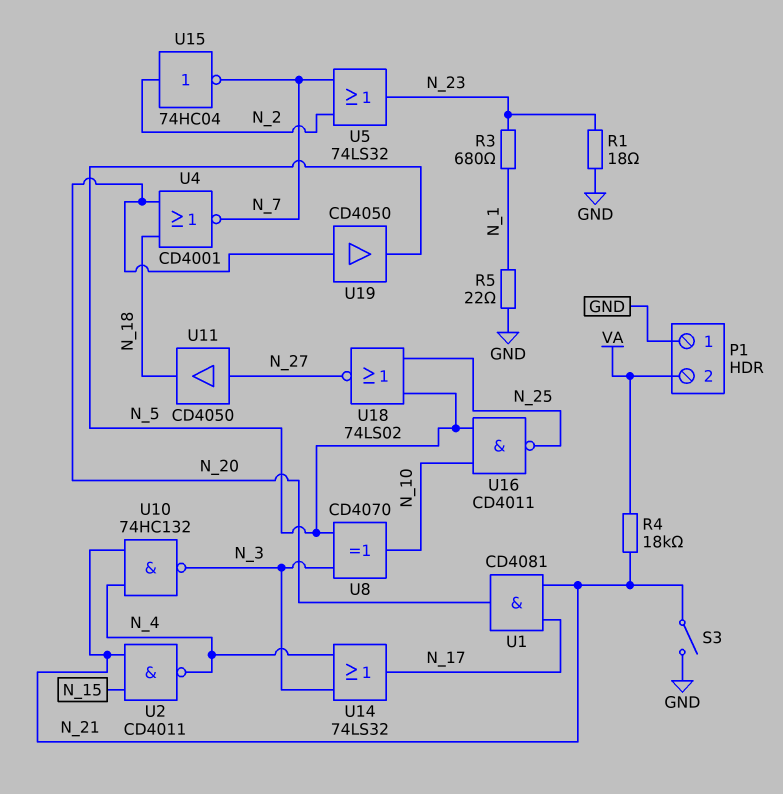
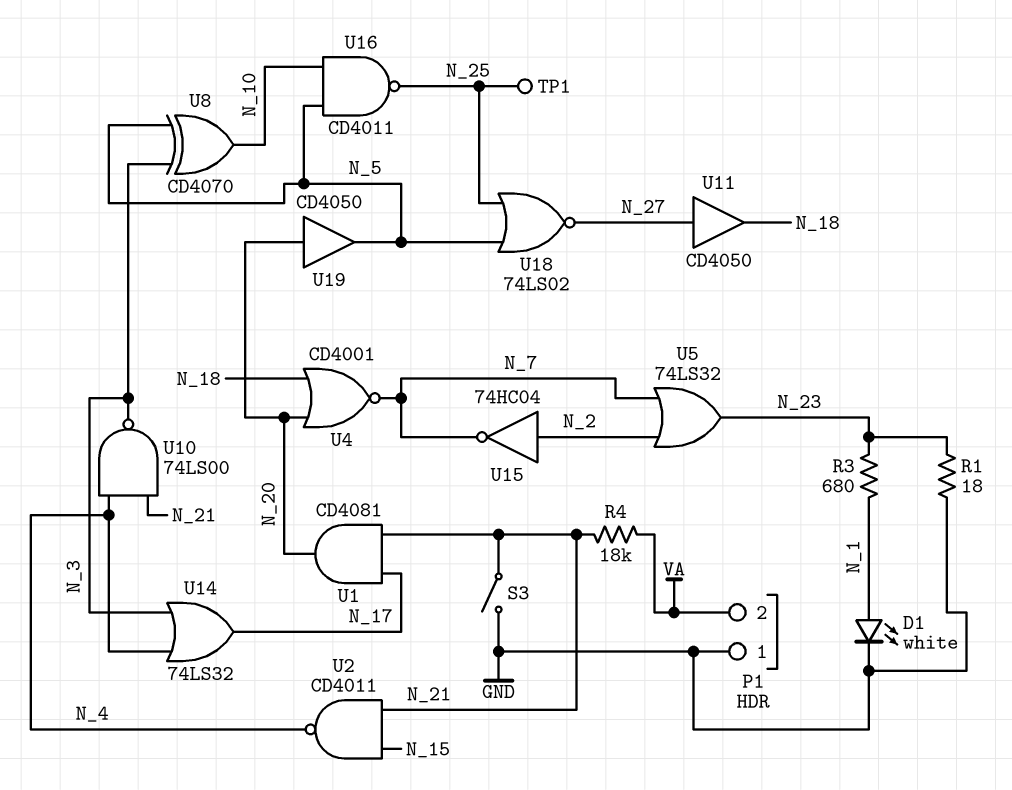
D1: none -> LED white (A N_1, K GND)
R5: 22 (GND, N_1) -> none
TP1: none -> test point (N_25)
U10: NAND 74HC132 (in N_4, in N_21, out N_3) -> NAND 74LS00 (in N_4, in N_21, out N_3)

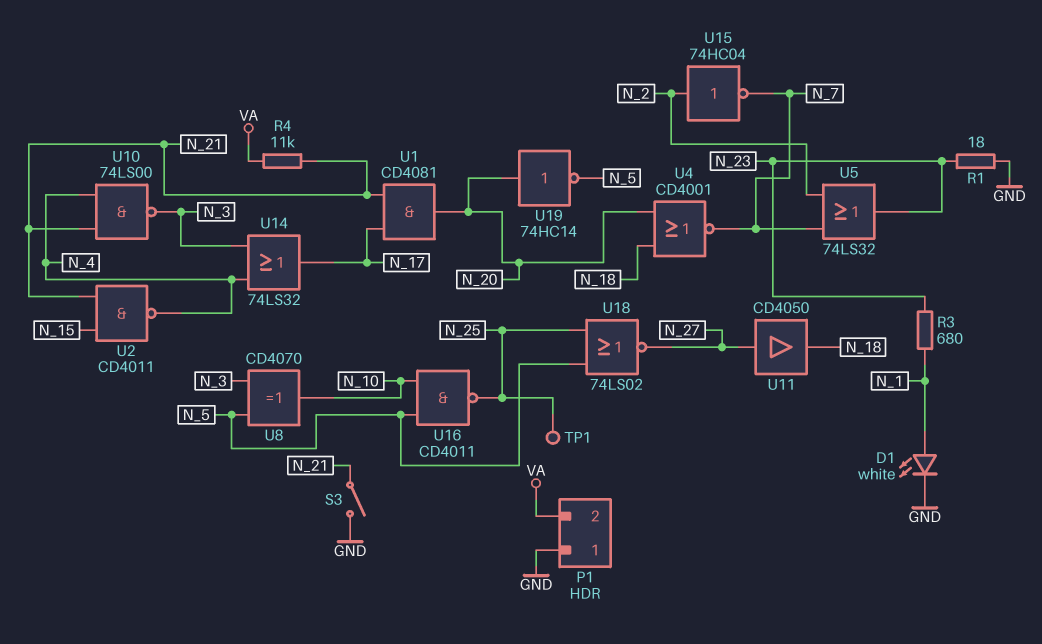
R4: 18k (N_21, VA) -> 11k (N_21, VA)
U19: buffer CD4050 (in N_20, out N_5) -> NOT 74HC14 (in N_20, out N_5)

